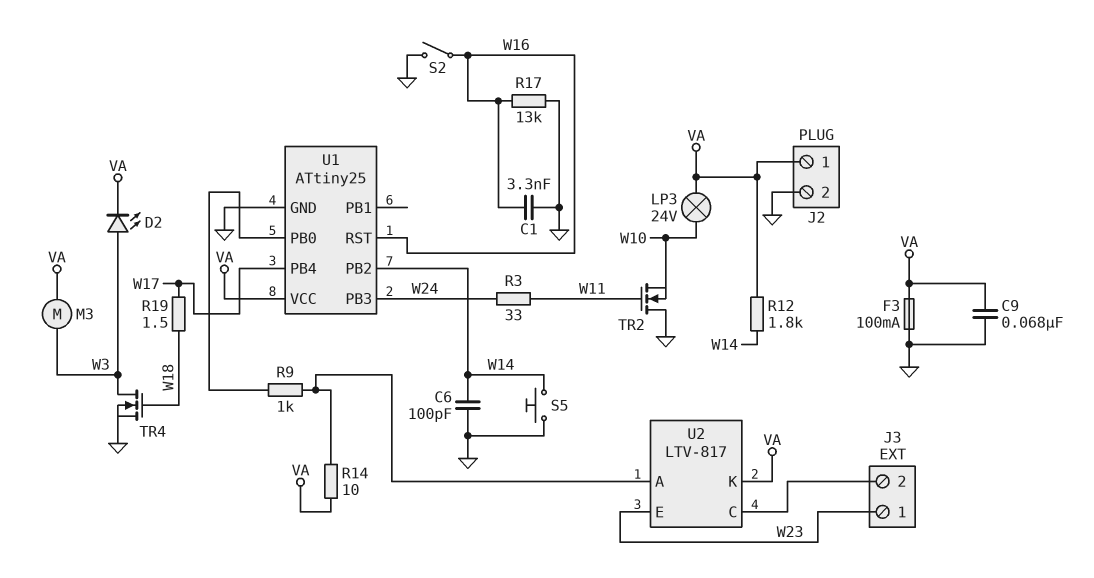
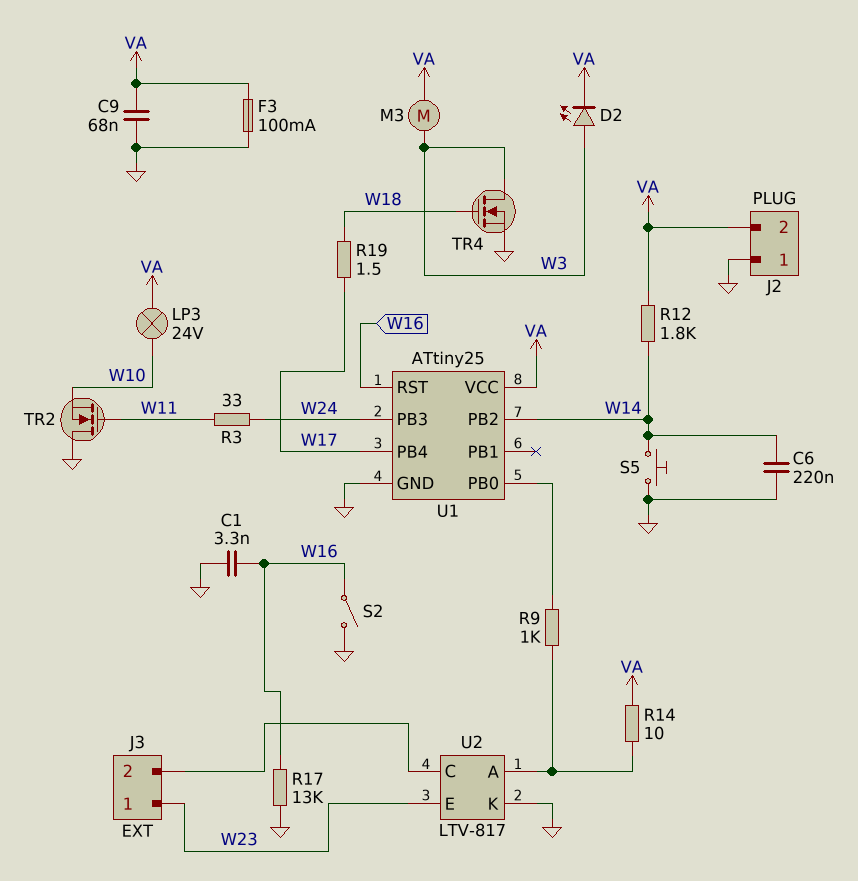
C6: 100pF (GND, W14) -> 220nF (GND, W14)
J2 pin 1: VA -> GND
J2 pin 2: GND -> VA
U2 pin K: VA -> GND

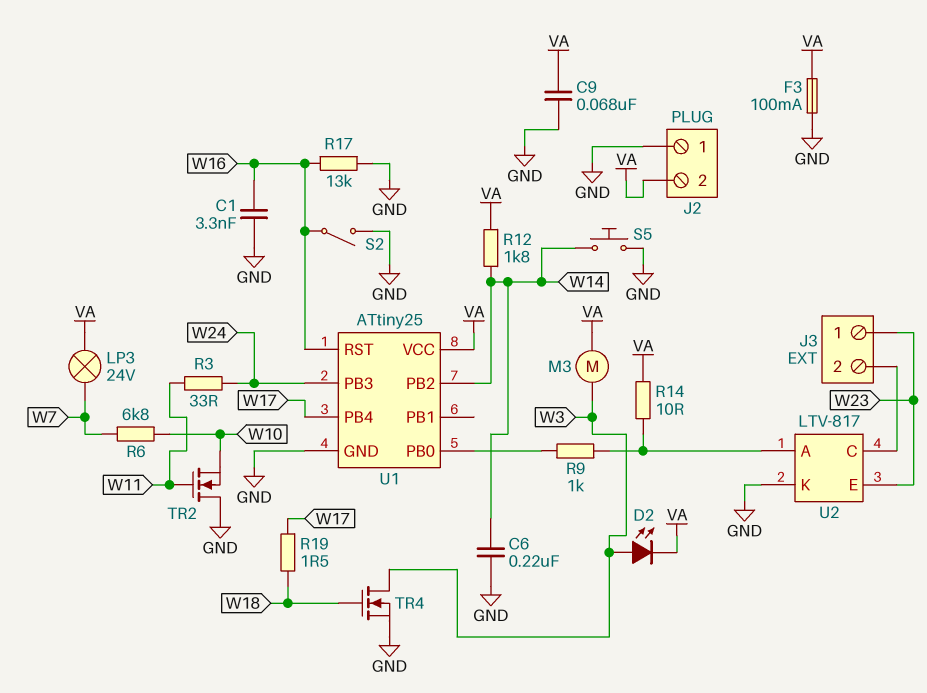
LP3: lamp 24V (VA, W10) -> lamp 24V (VA, W7)
R6: none -> 6.8k (W7, W10)

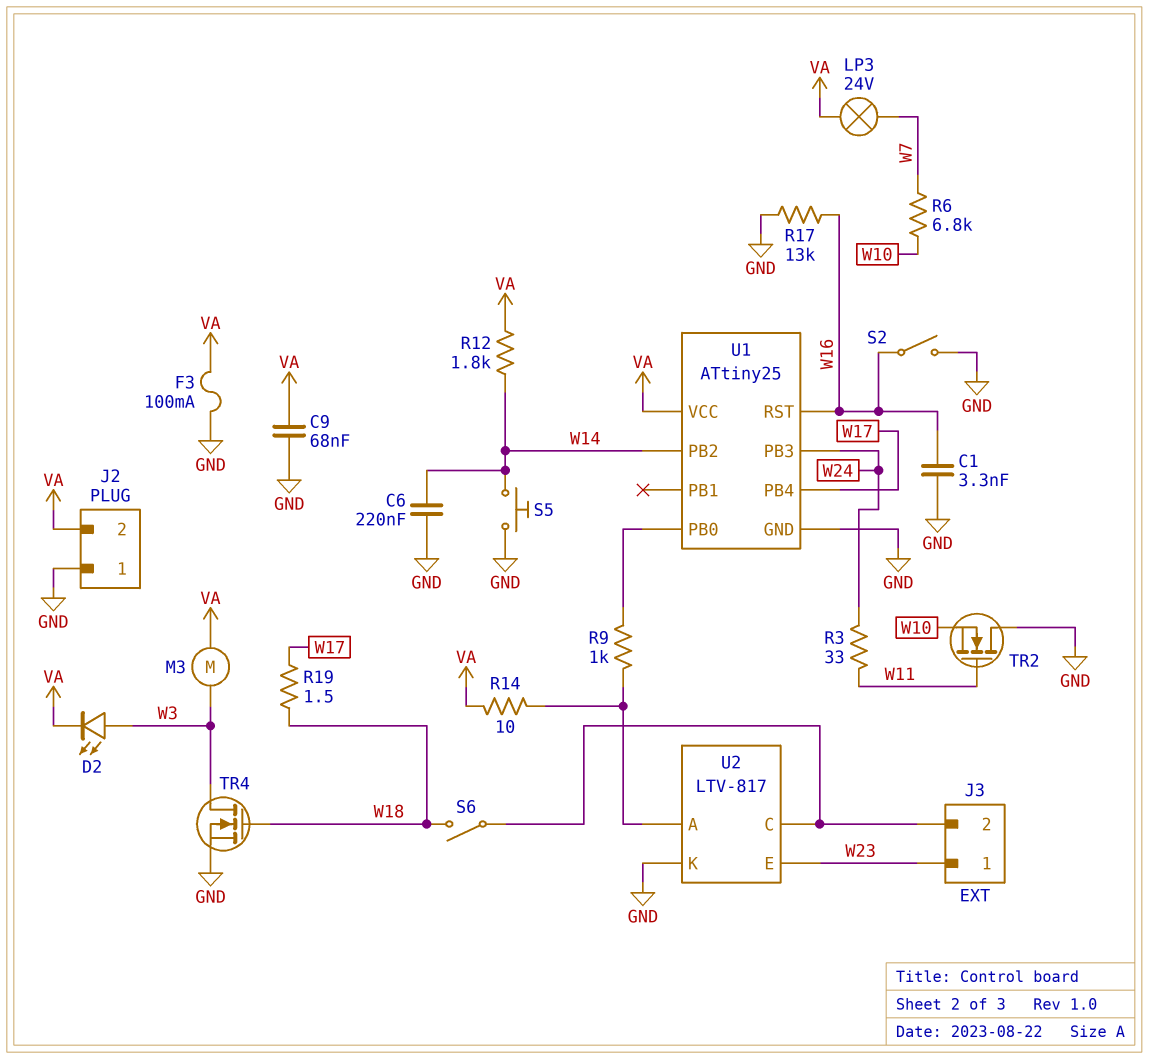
S6: none -> switch (J3/2, W18)

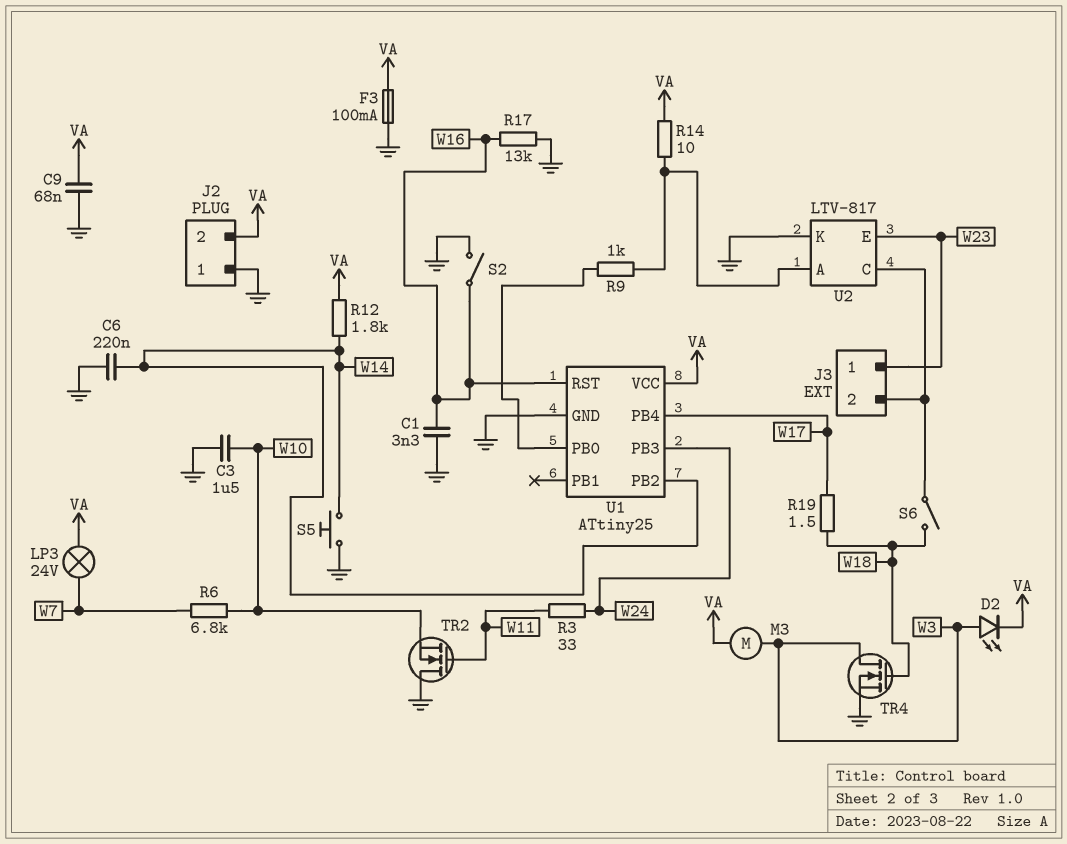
C3: none -> 1.5uF (GND, W10)

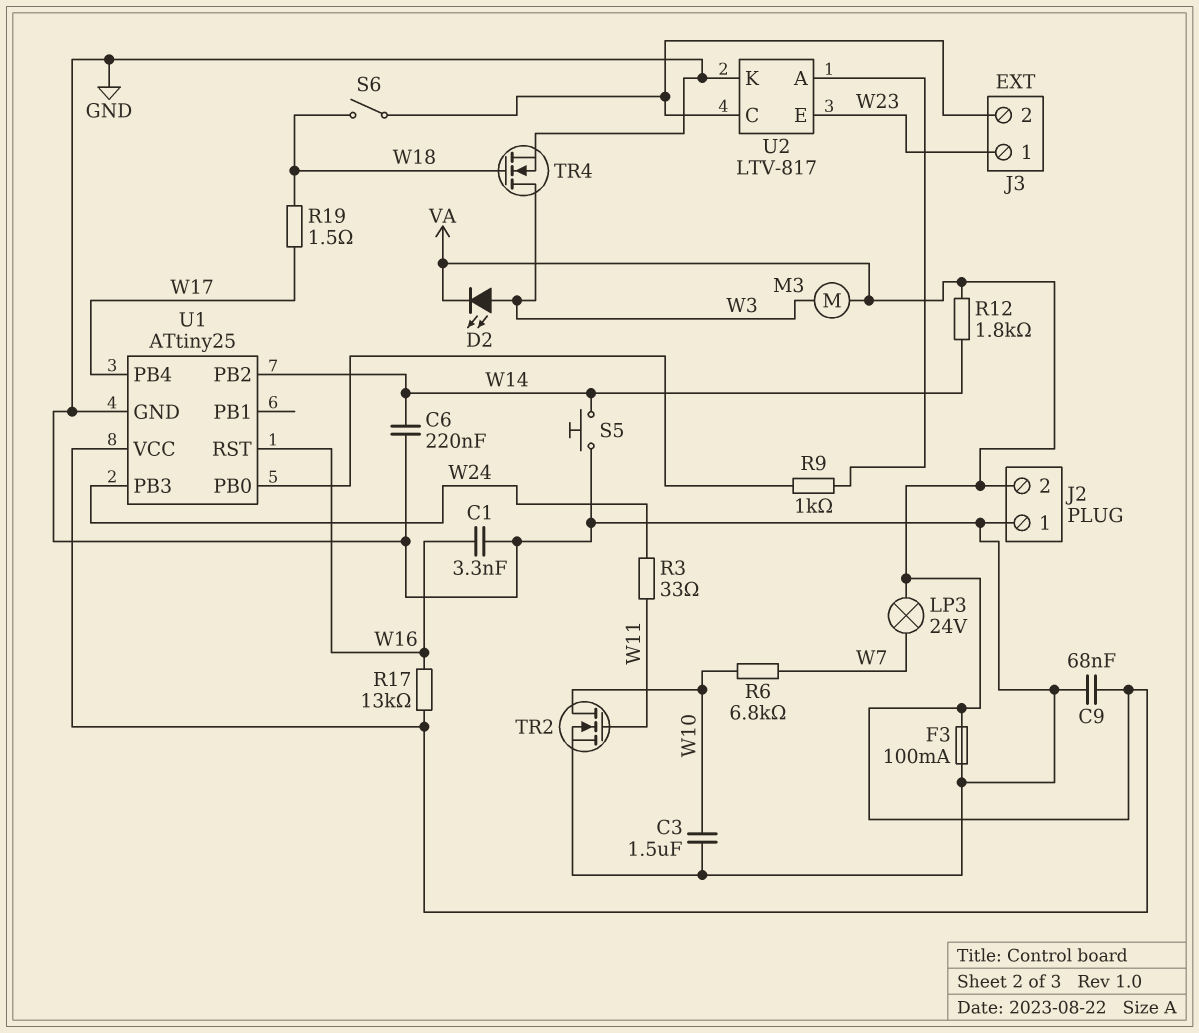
R14: 10 (U2/A, VA) -> none
R17: 13k (GND, W16) -> 13k (VA, W16)
S2: switch (GND, W16) -> none
TR2: NMOS (G W11, D GND, S W10) -> NMOS (G W11, D W10, S GND)

